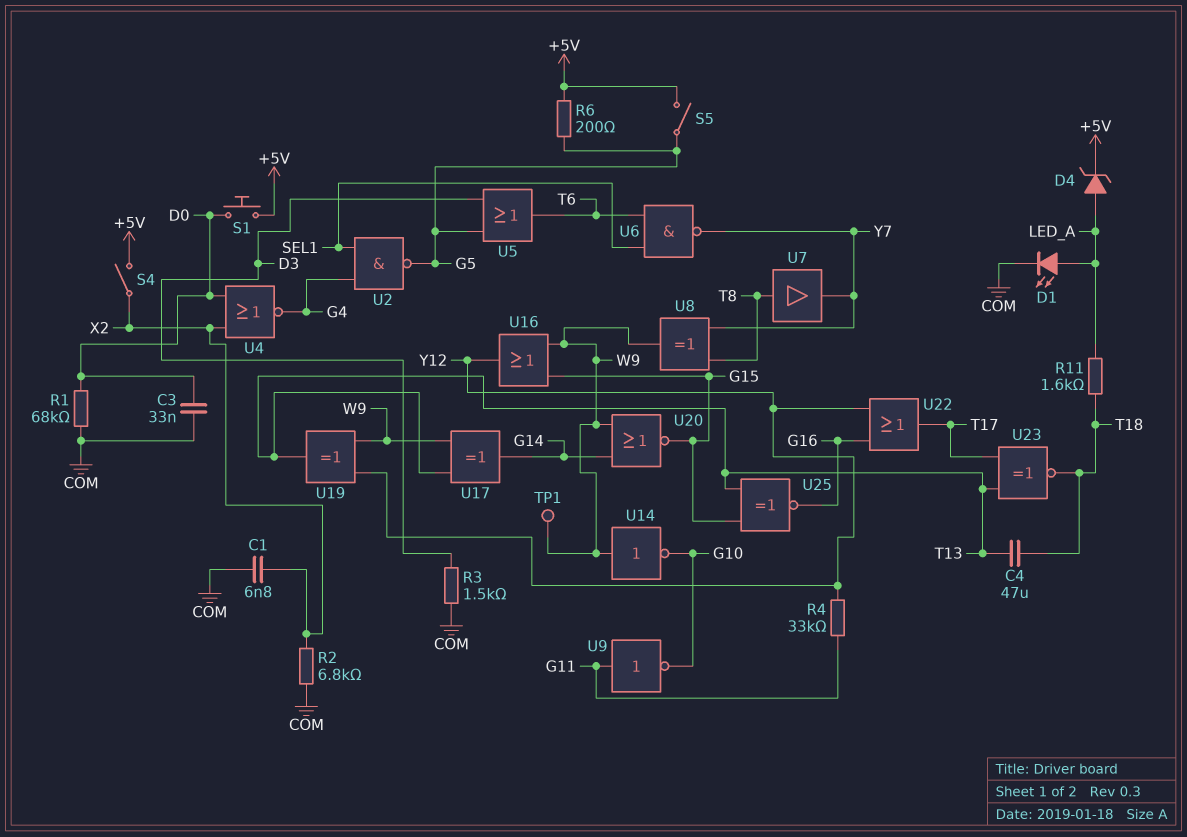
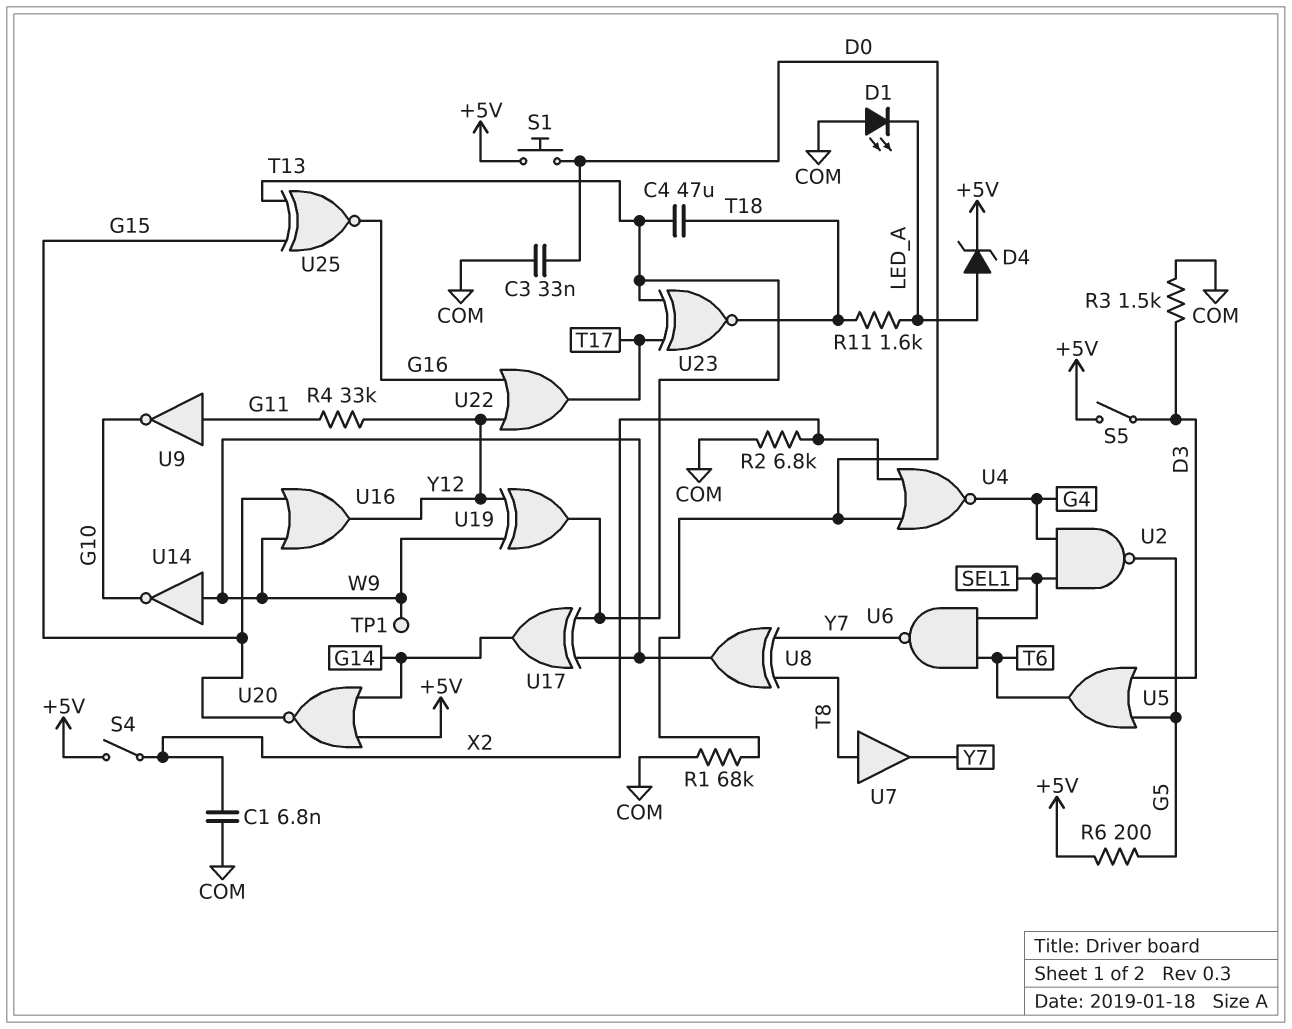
D1: LED (A LED_A, K COM) -> LED (A COM, K LED_A)
S5: switch (+5V, G5) -> switch (+5V, D3)
U20: NOR (in G14, in W9, out G15) -> NOR (in +5V, in G14, out G15)

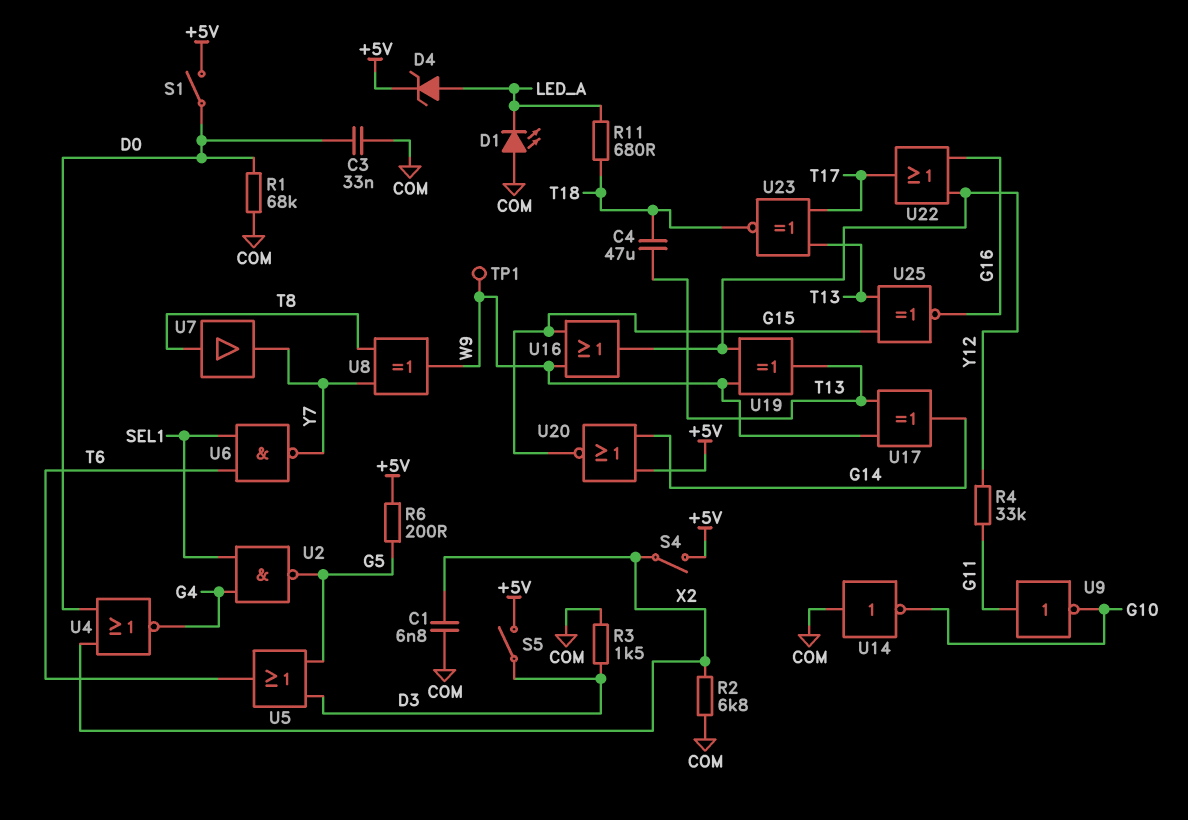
R11: 1.6k (LED_A, T18) -> 680 (LED_A, T18)
S1: button (+5V, D0) -> switch (+5V, D0)
U14: NOT (in W9, out G10) -> NOT (in COM, out G10)

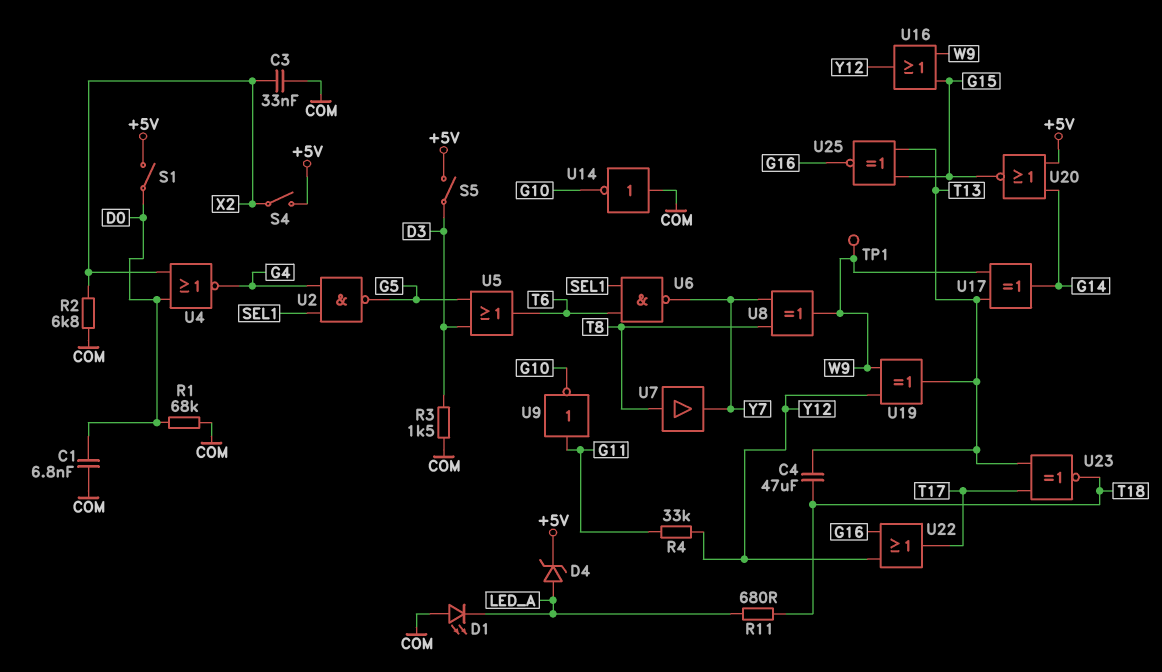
C1: 6.8nF (COM, X2) -> 6.8nF (COM, D0)
C3: 33nF (COM, D0) -> 33nF (COM, X2)
R6: 200 (+5V, G5) -> none

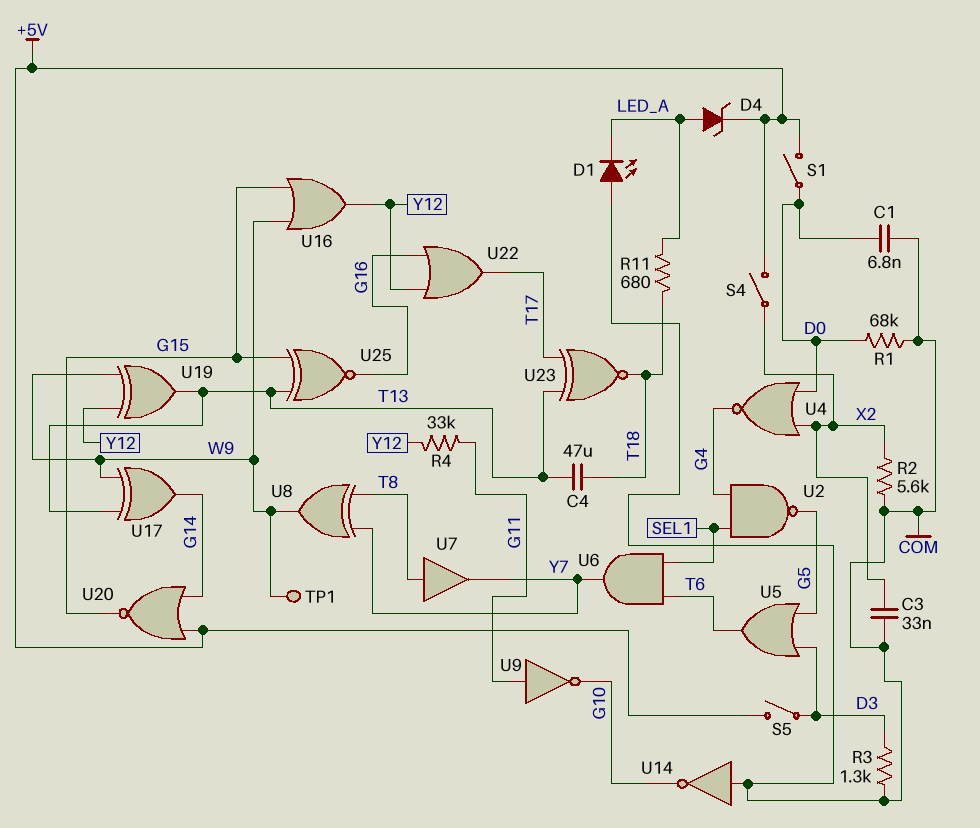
R2: 6.8k (COM, X2) -> 5.6k (COM, X2)
R3: 1.5k (COM, D3) -> 1.3k (COM, D3)
U6: NAND (in SEL1, in T6, out Y7) -> AND (in SEL1, in T6, out Y7)

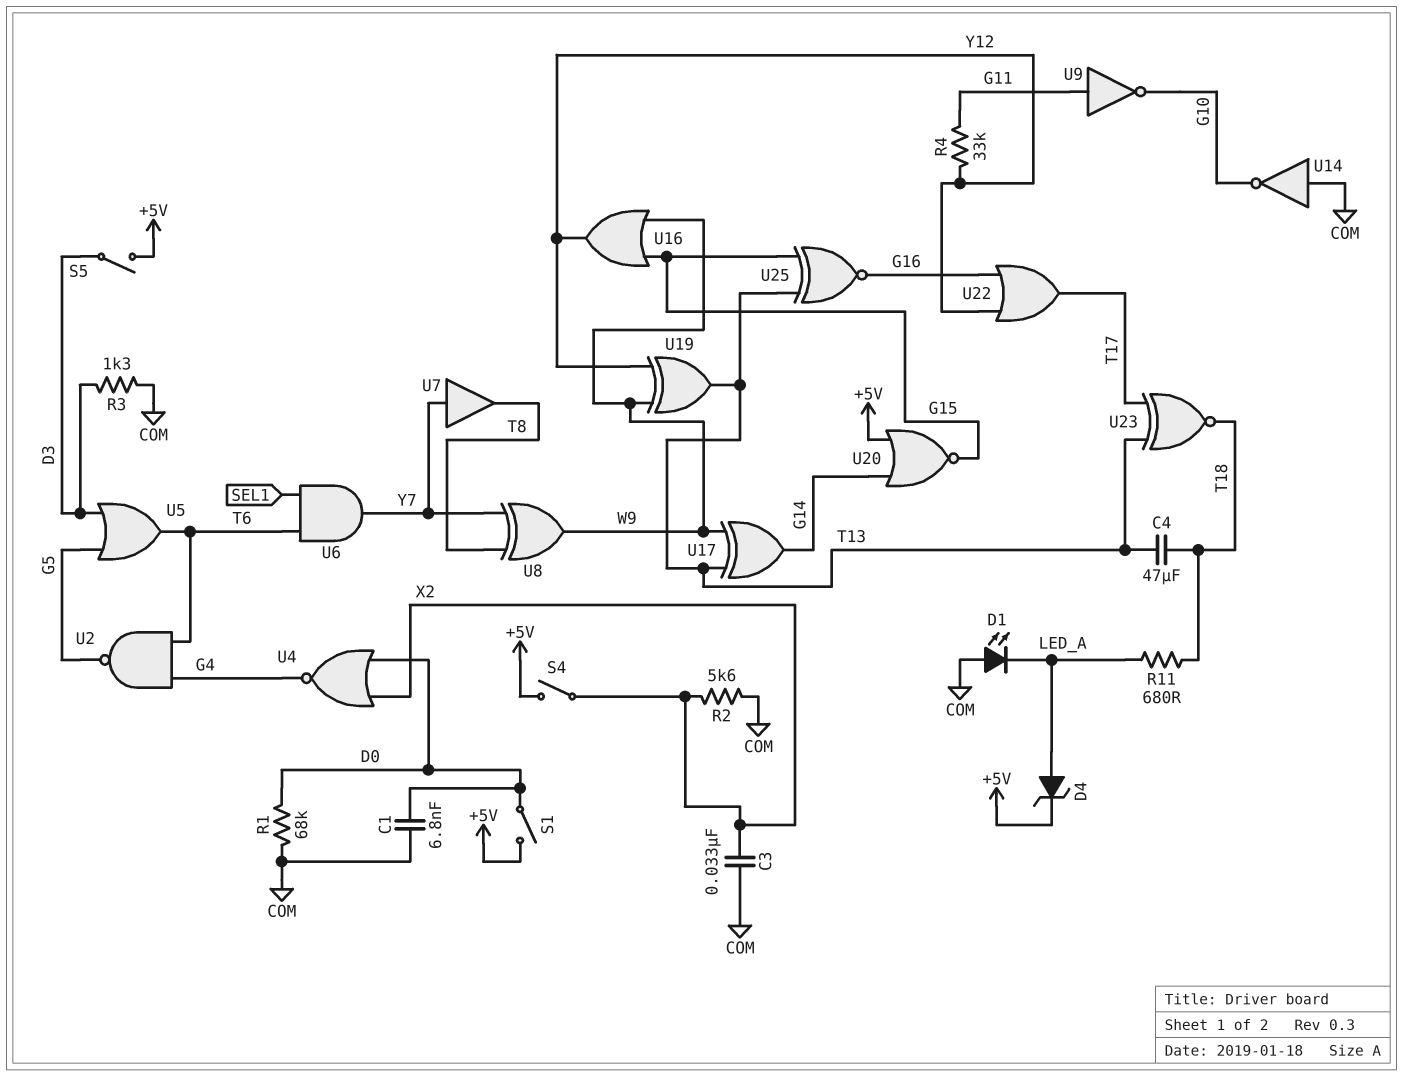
TP1: test point (W9) -> none
U2: NAND (in G4, in SEL1, out G5) -> NAND (in G4, in T6, out G5)
U7: buffer (in T8, out Y7) -> buffer (in Y7, out T8)

